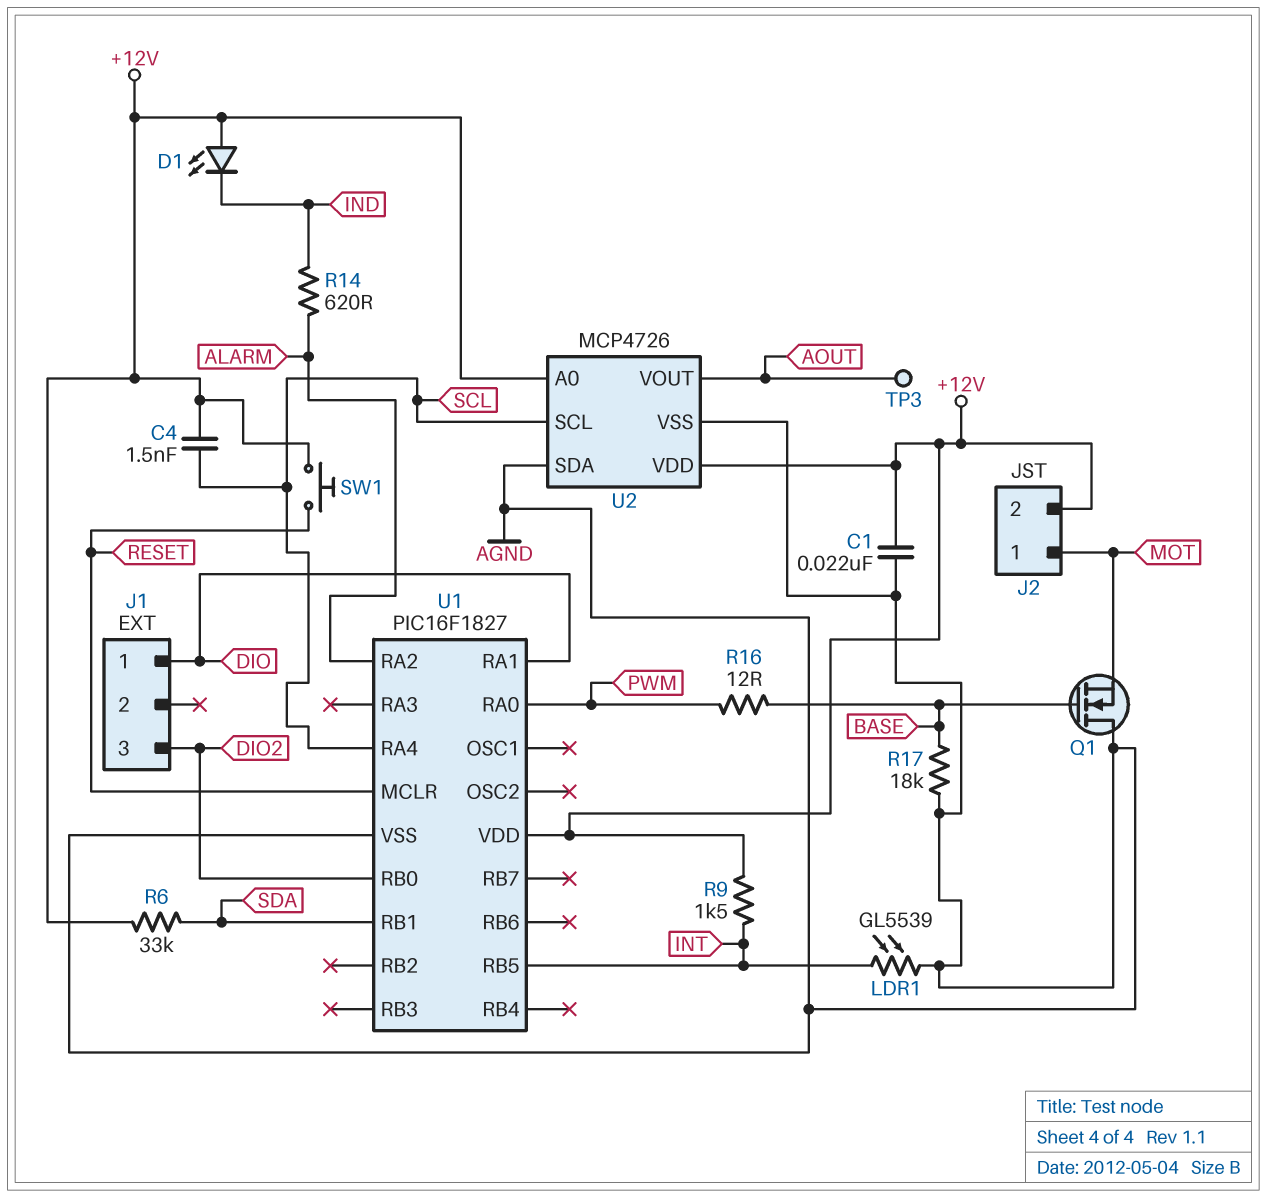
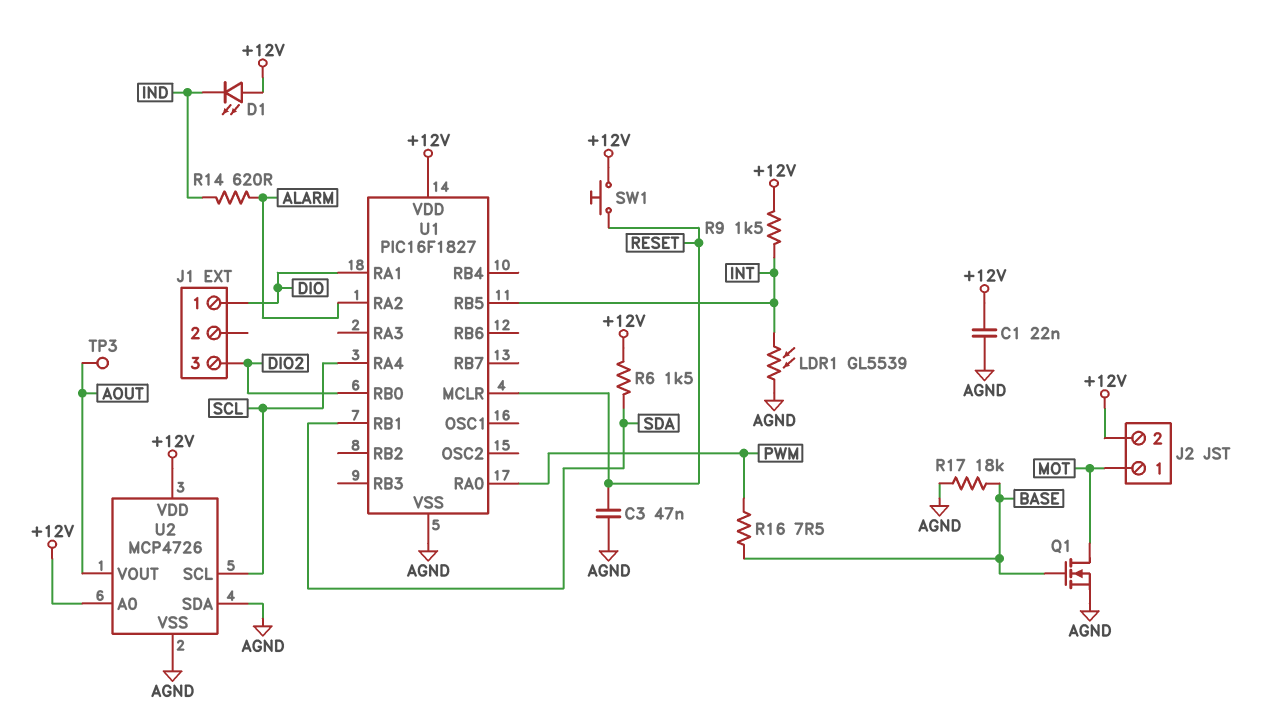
C3: none -> 47nF (AGND, RESET)
C4: 1.5nF (+12V, SCL) -> none
Q1: NMOS (G BASE, D AGND, S MOT) -> NMOS (G BASE, D MOT, S AGND)
R6: 33k (+12V, SDA) -> 1.5k (+12V, SDA)
R16: 12 (BASE, PWM) -> 7.5 (BASE, PWM)

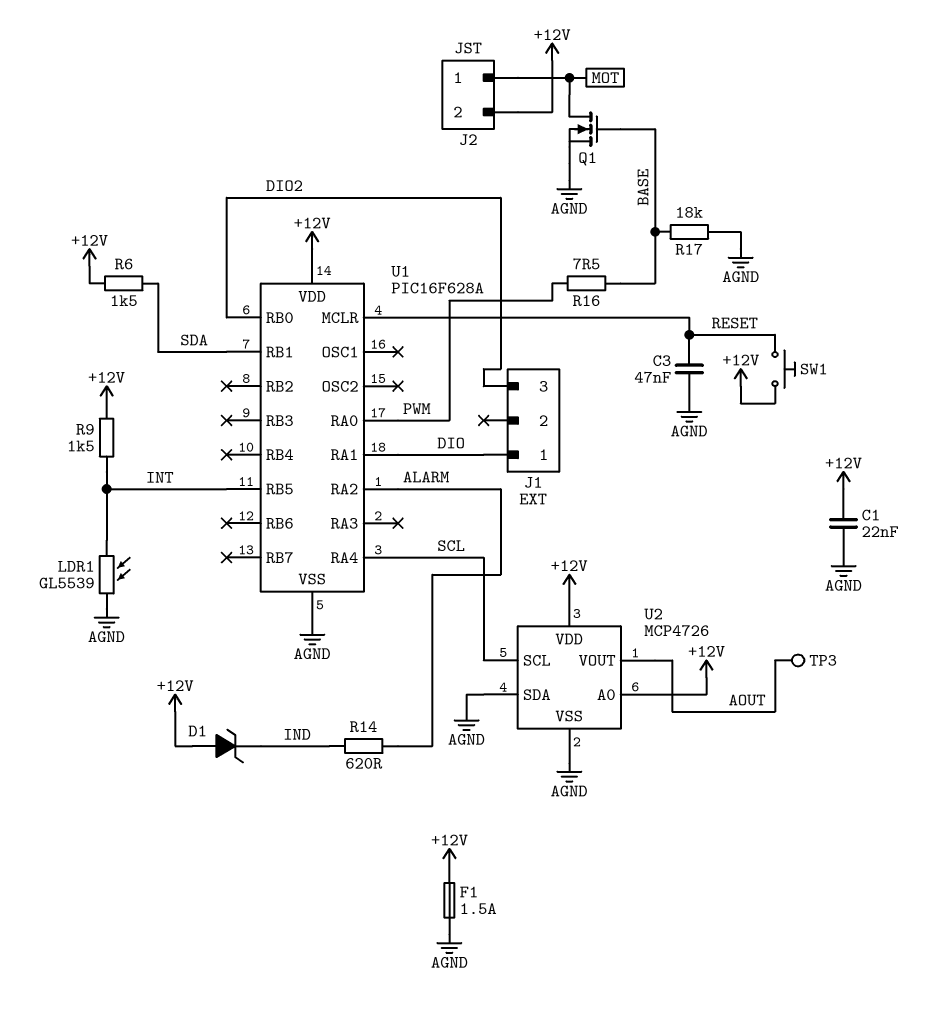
D1: LED (A +12V, K IND) -> zener (A +12V, K IND)
F1: none -> 1.5A (+12V, AGND)
U1: PIC16F1827 -> PIC16F628A

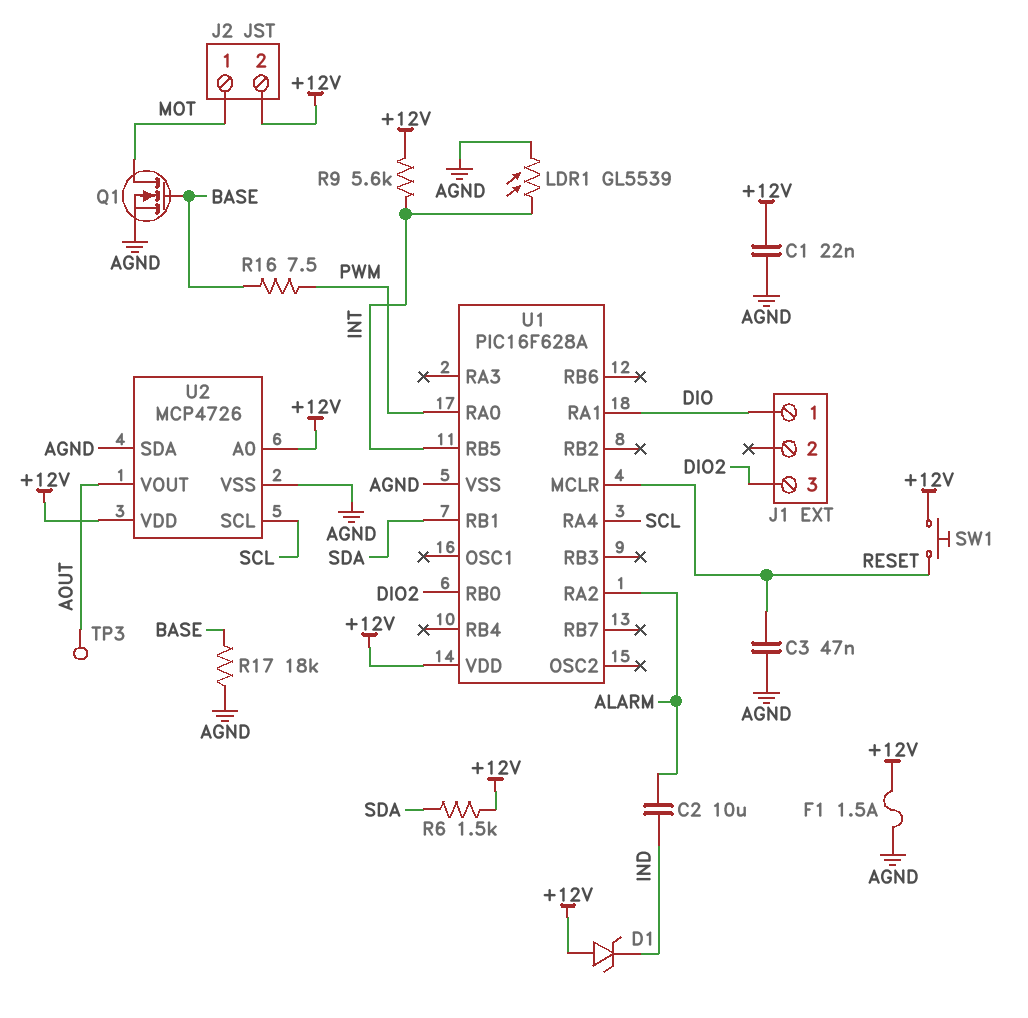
C2: none -> 10uF (ALARM, IND)
R9: 1.5k (+12V, INT) -> 5.6k (+12V, INT)
R14: 620 (ALARM, IND) -> none

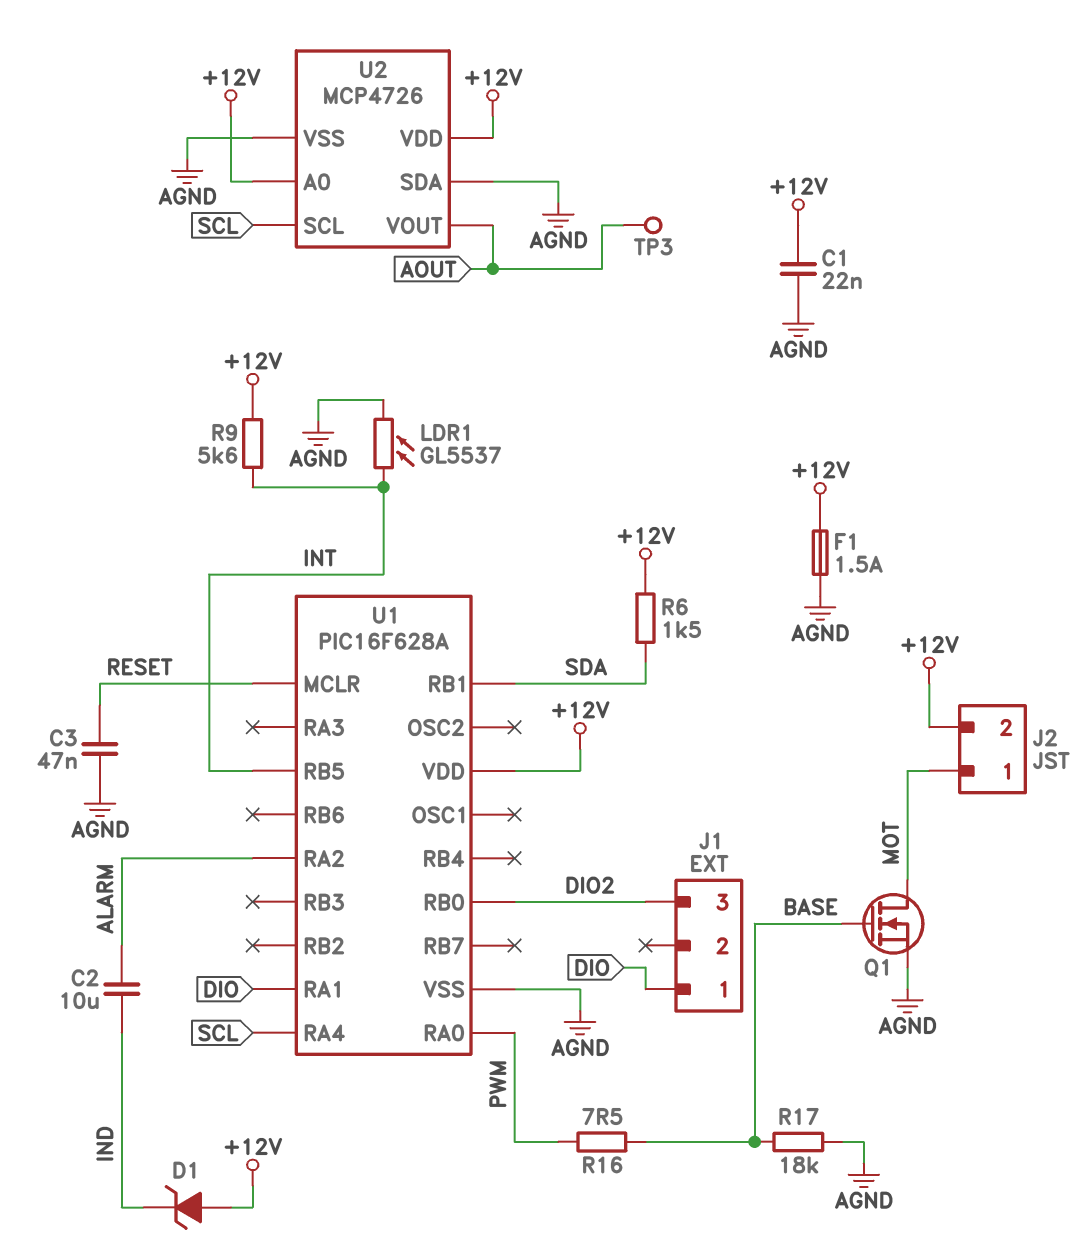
LDR1: GL5539 (AGND, INT) -> GL5537 (AGND, INT)
SW1: button (+12V, RESET) -> none

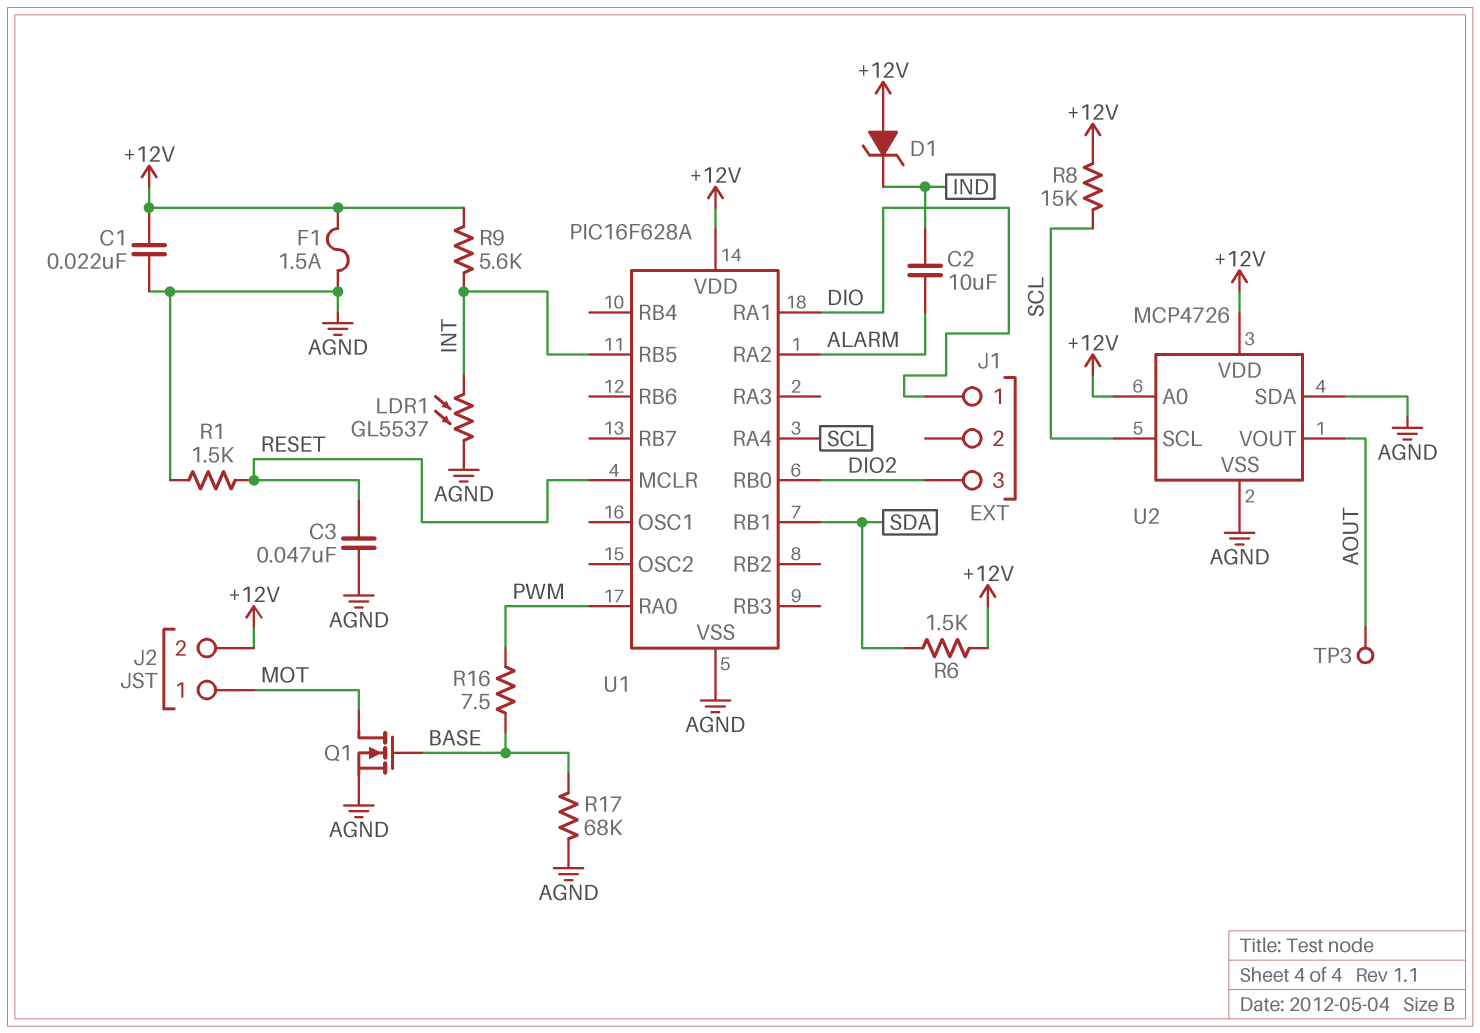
R1: none -> 1.5k (AGND, RESET)
R8: none -> 15k (+12V, SCL)
R17: 18k (AGND, BASE) -> 68k (AGND, BASE)

